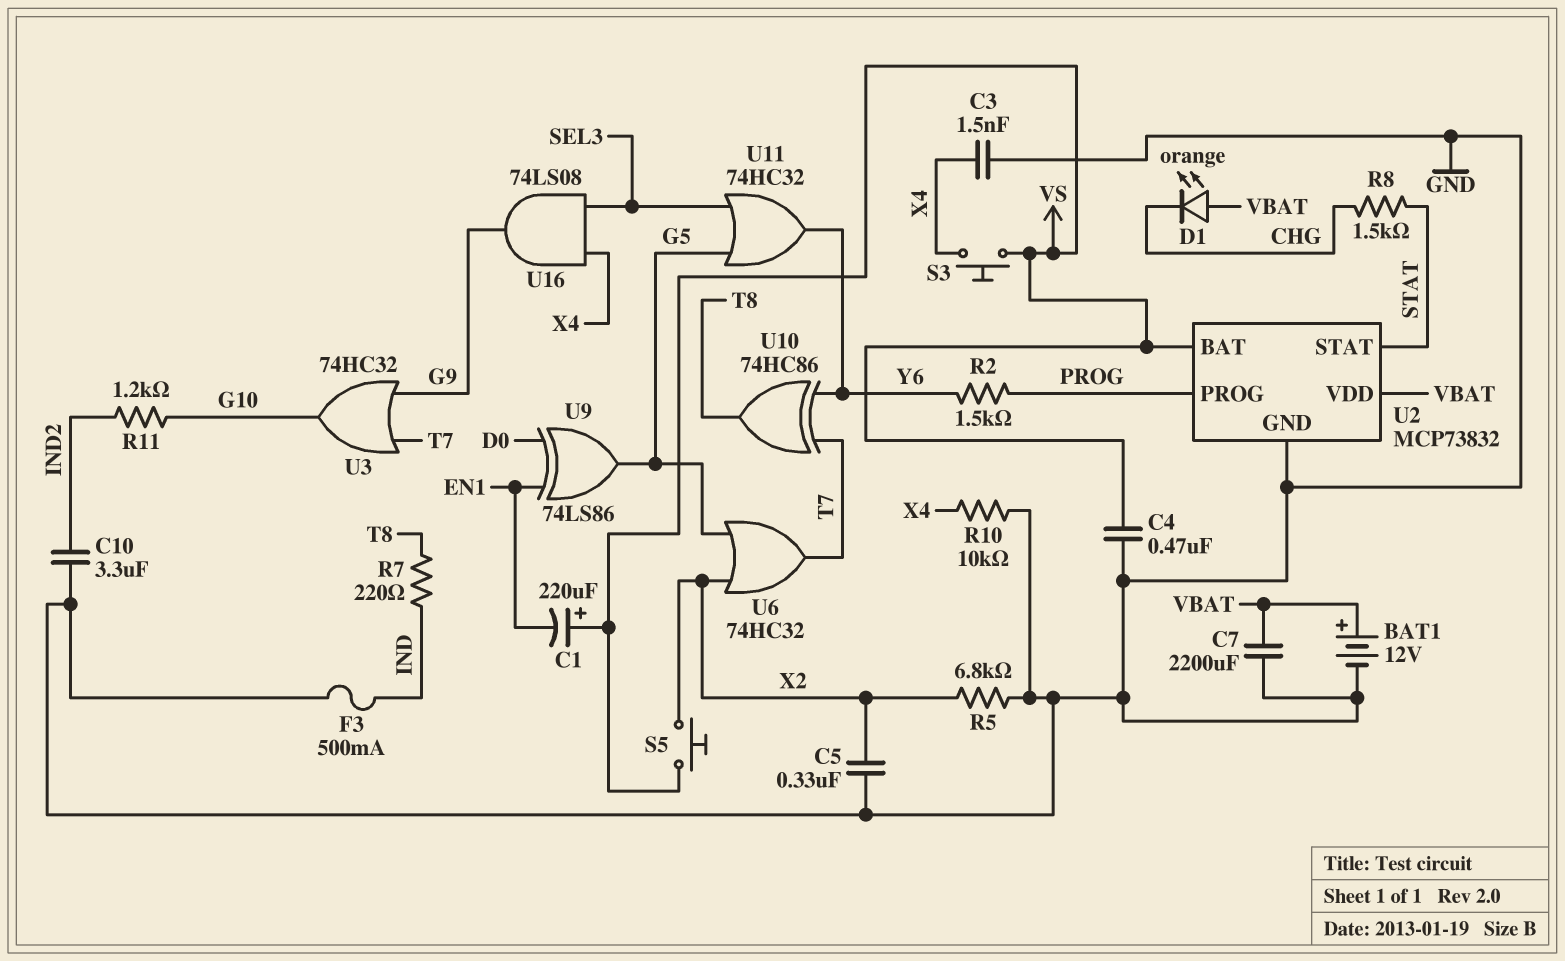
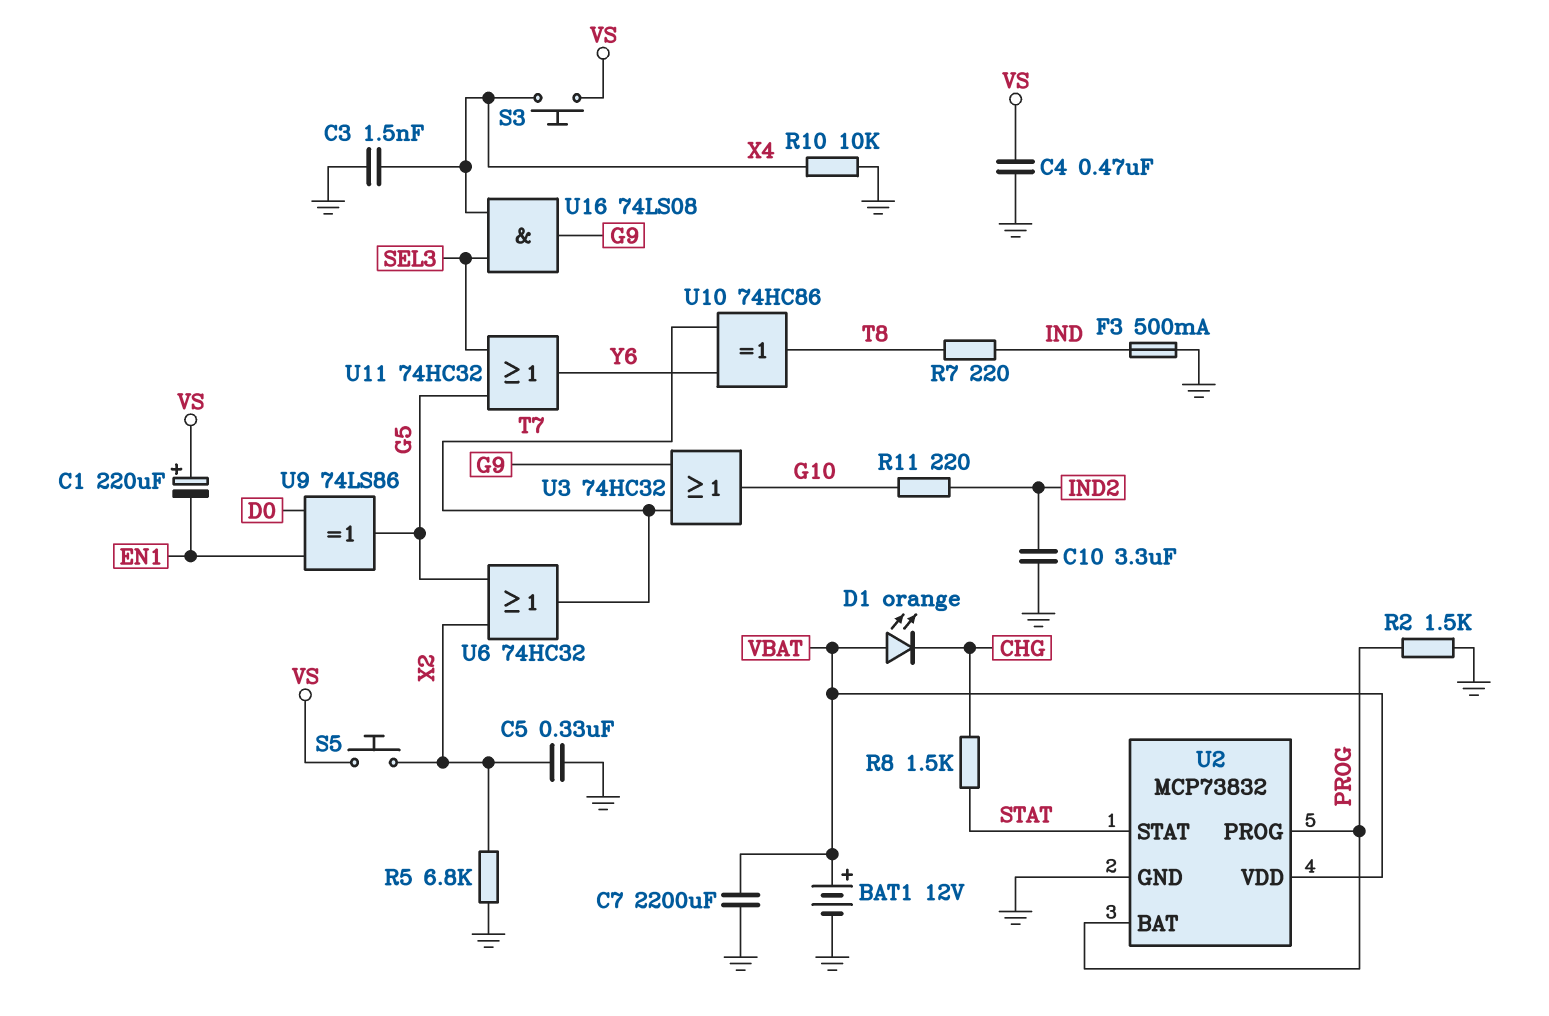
R2: 1.5k (PROG, Y6) -> 1.5k (GND, PROG)
R11: 1.2k (G10, IND2) -> 220 (G10, IND2)
U2 pin BAT: VS -> PROG

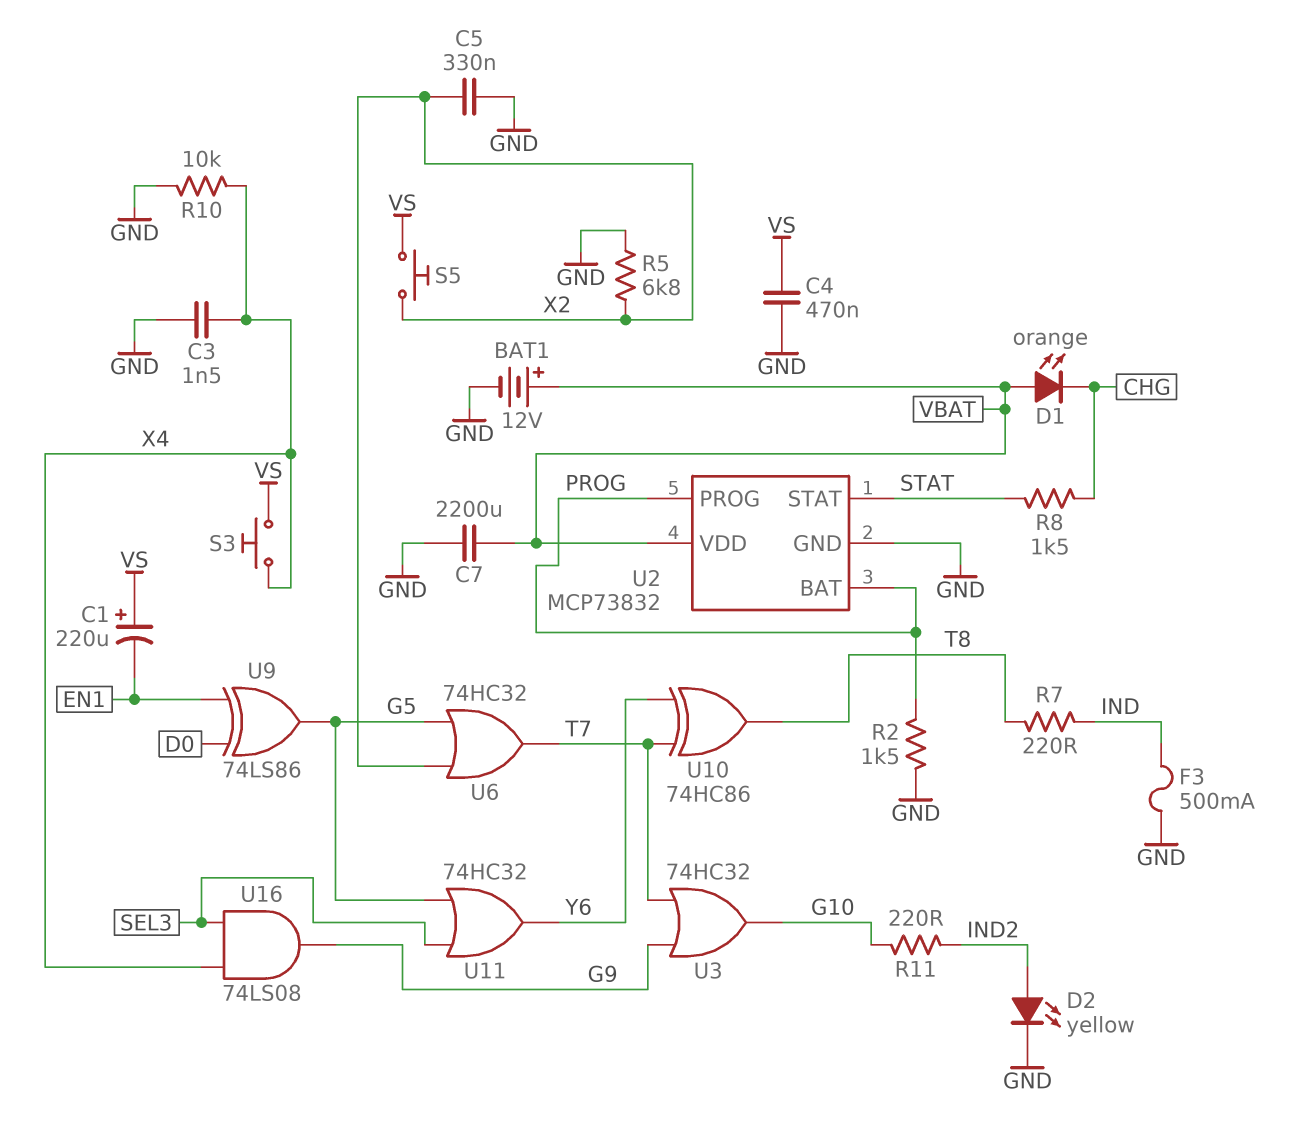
C10: 3.3uF (GND, IND2) -> none
D2: none -> LED yellow (A IND2, K GND)

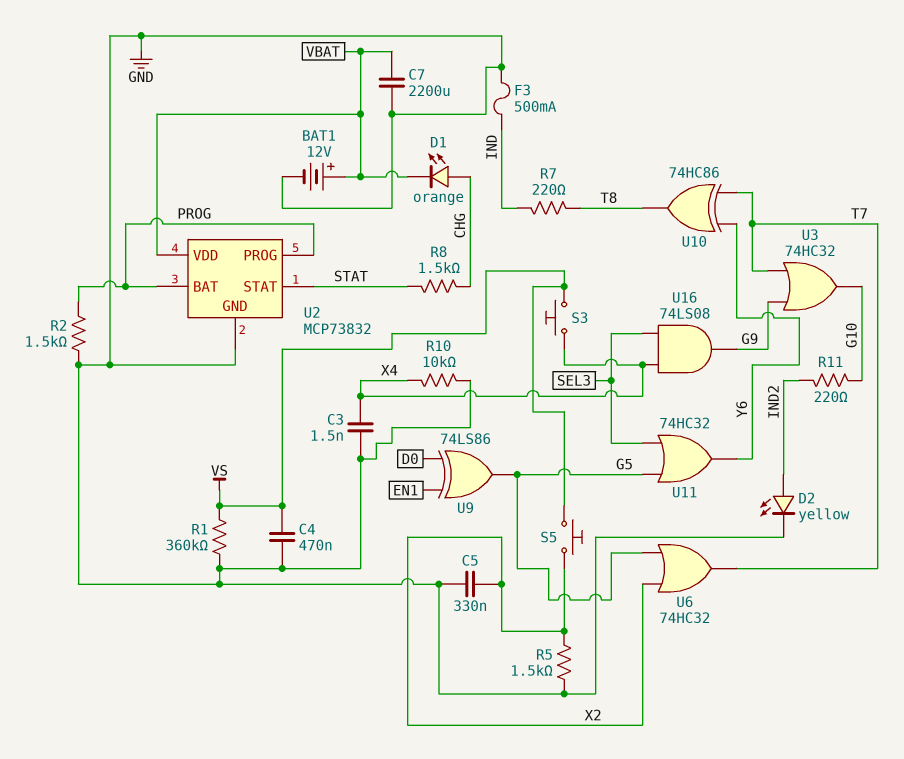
C1: 220uF (plus VS, minus EN1) -> none
D1: LED orange (A VBAT, K CHG) -> LED orange (A CHG, K VBAT)
R1: none -> 360k (GND, VS)
R5: 6.8k (GND, X2) -> 1.5k (GND, X2)

